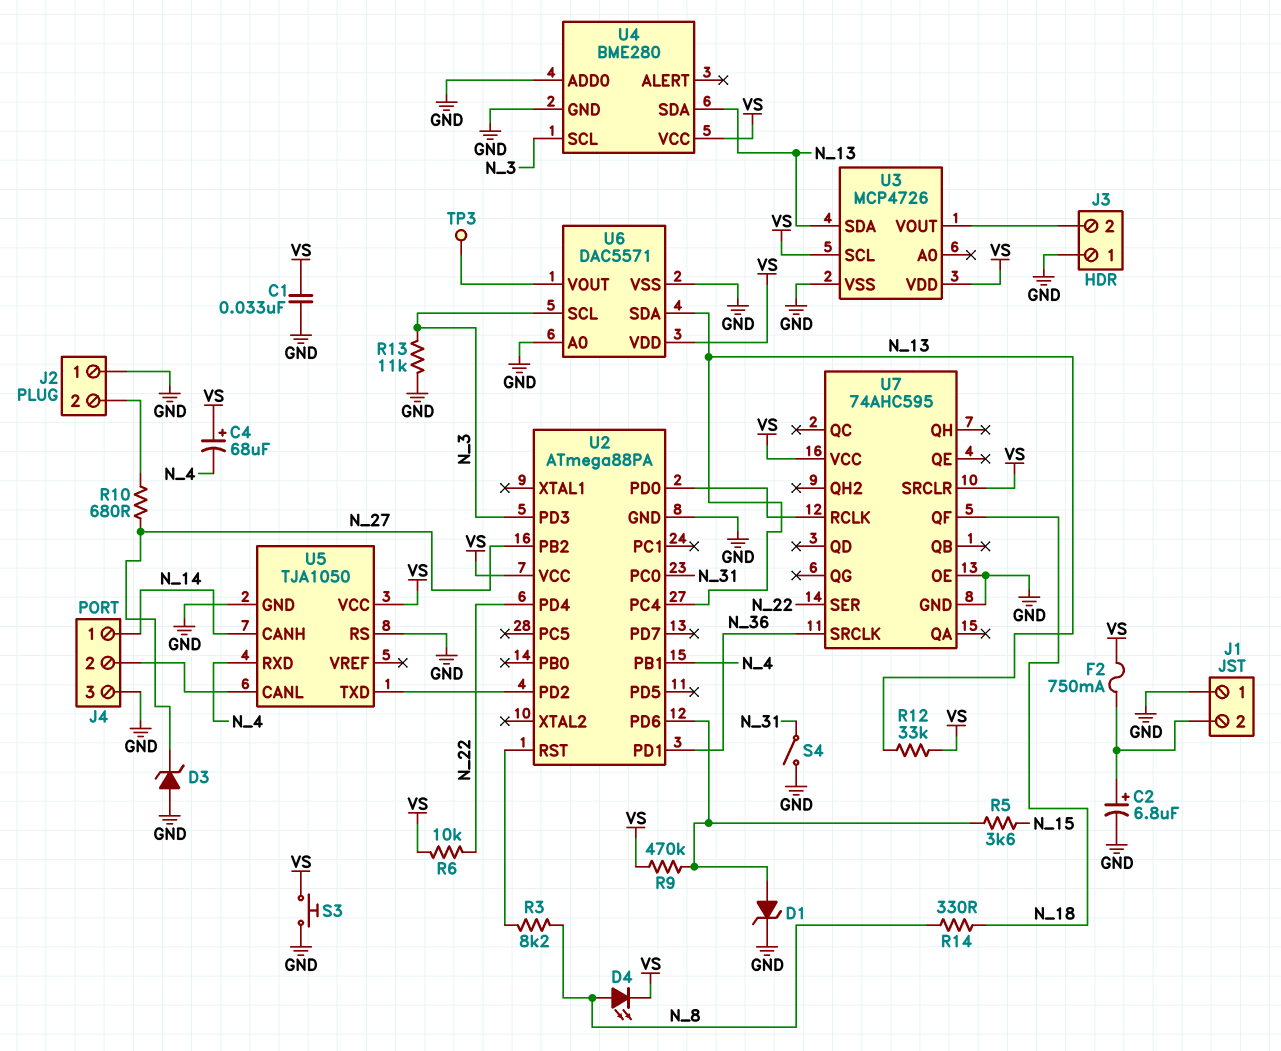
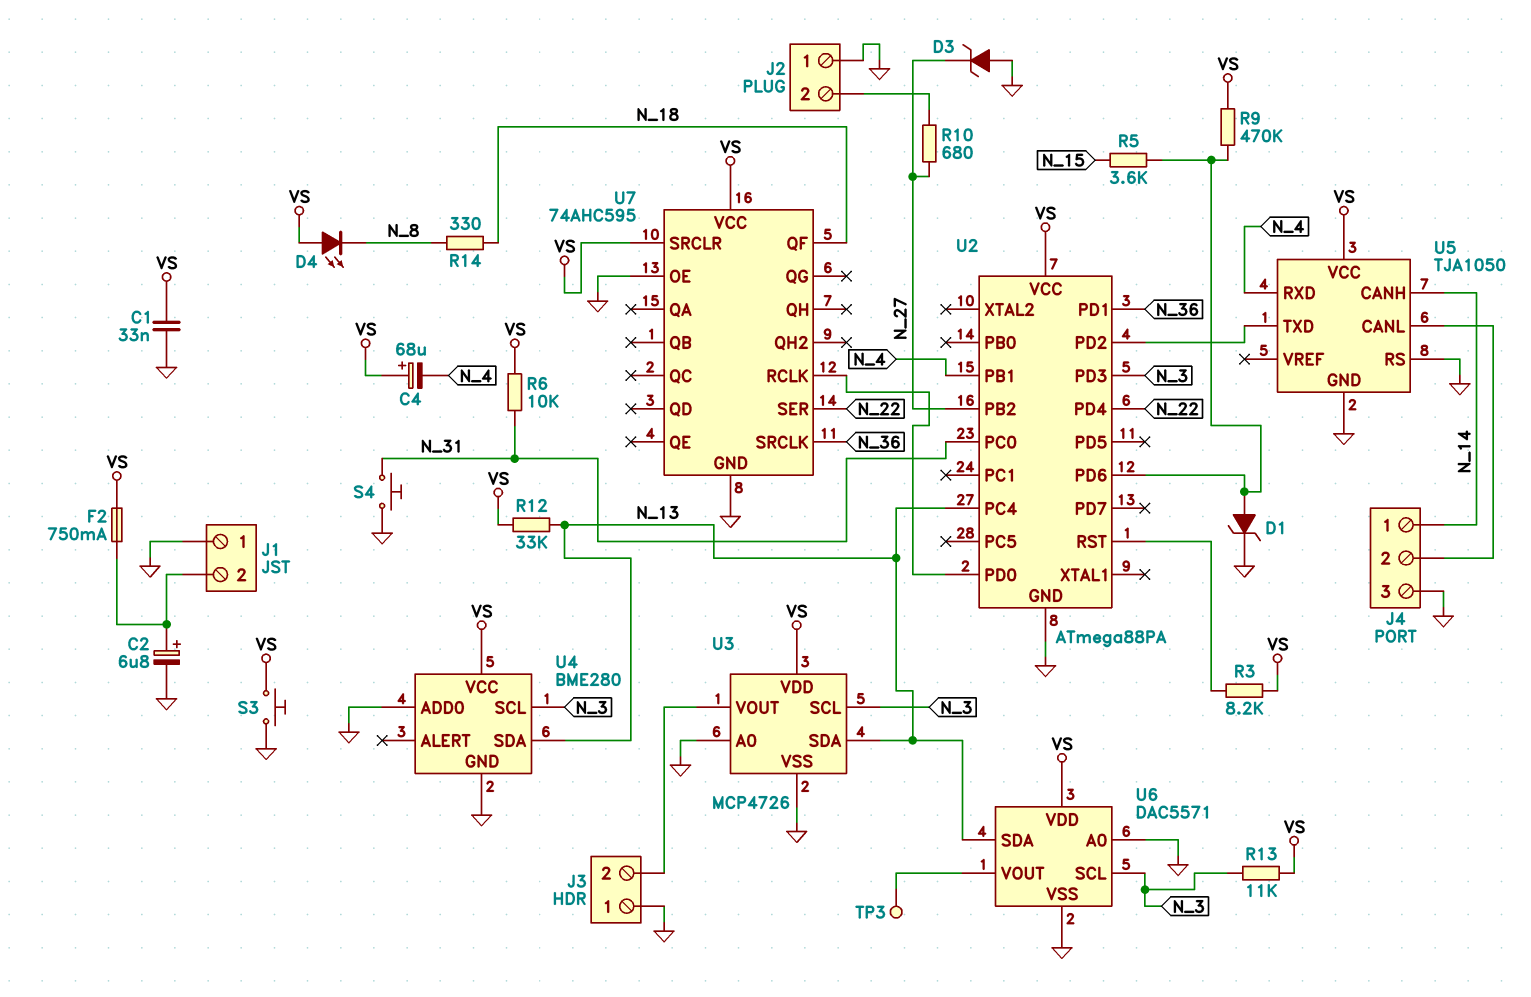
D4: LED (A N_8, K VS) -> LED (A VS, K N_8)
R3: 8.2k (N_8, U2/RST) -> 8.2k (U2/RST, VS)
R6: 10k (N_22, VS) -> 10k (N_31, VS)
R13: 11k (GND, N_3) -> 11k (N_3, VS)
S4: switch (GND, N_31) -> button (GND, N_31)
U3 pin A0: none -> GND
U3 pin SCL: VS -> N_3

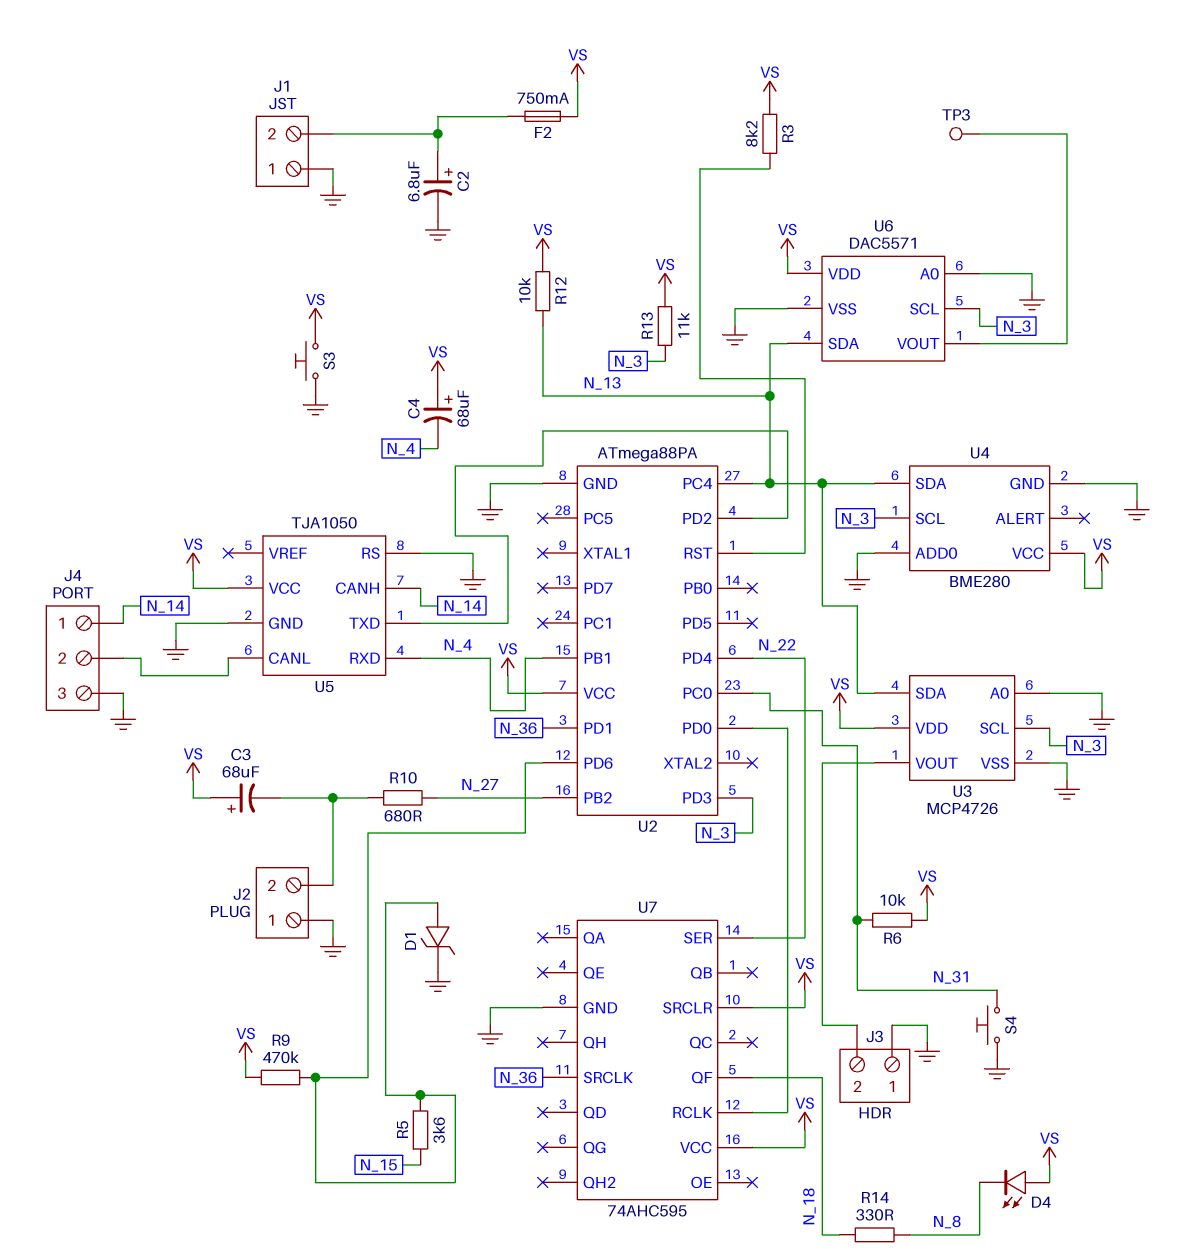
C1: 33nF (GND, VS) -> none
C3: none -> 68uF (plus VS, minus J2/2)
D3: zener (A GND, K N_27) -> none
R12: 33k (N_13, VS) -> 10k (N_13, VS)
U7 pin OE: GND -> none

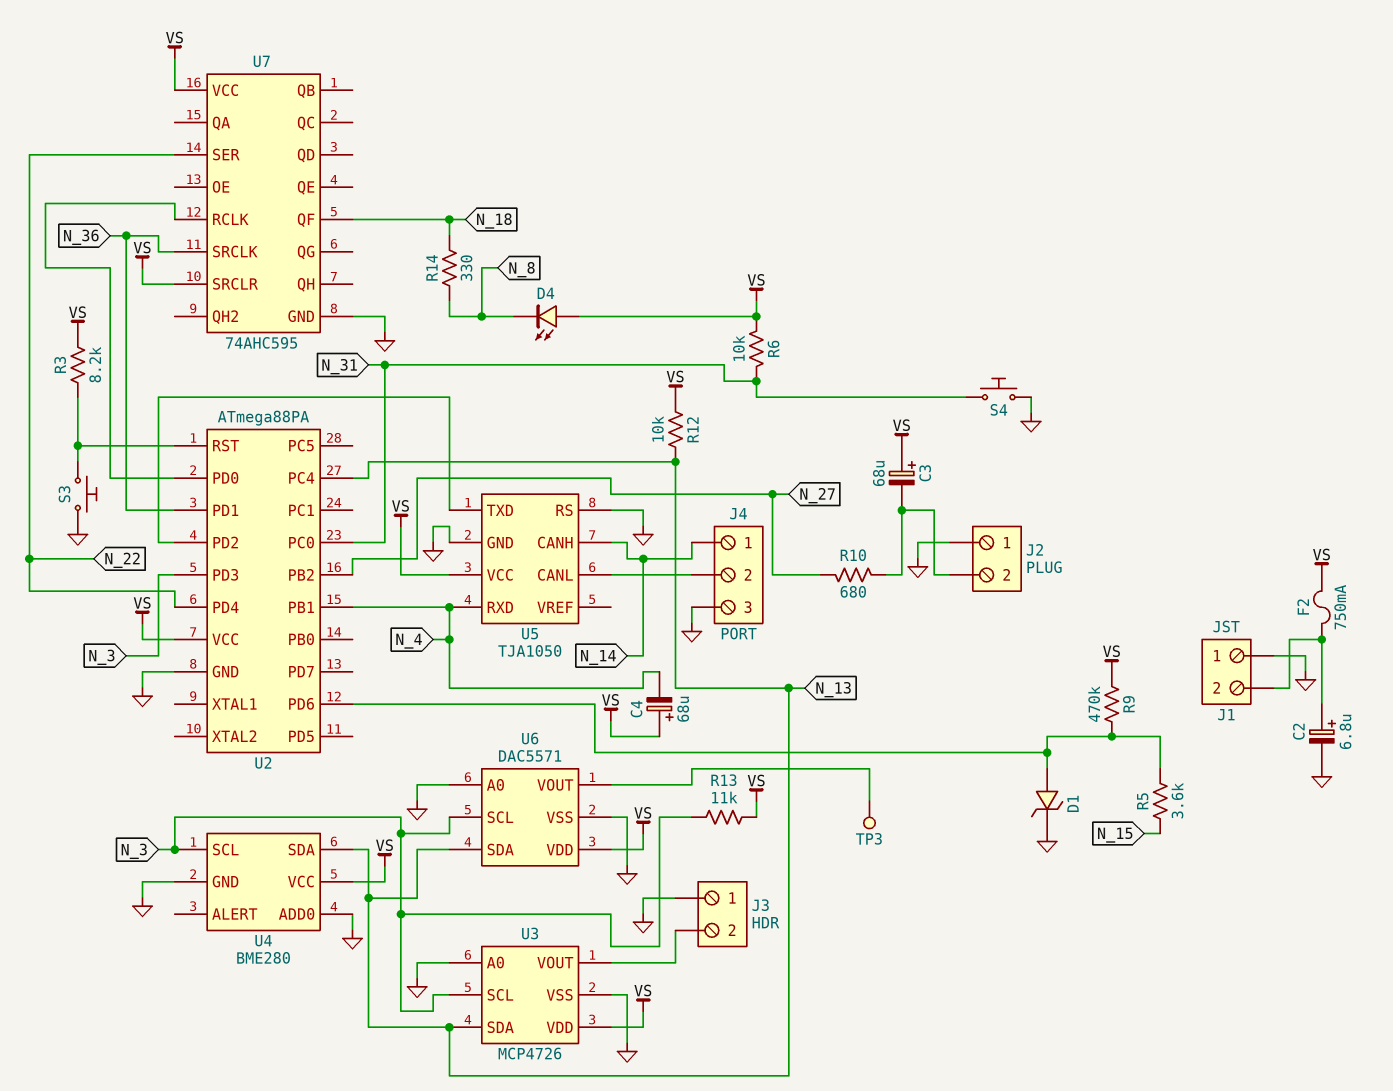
S3: button (GND, VS) -> button (GND, U2/RST)

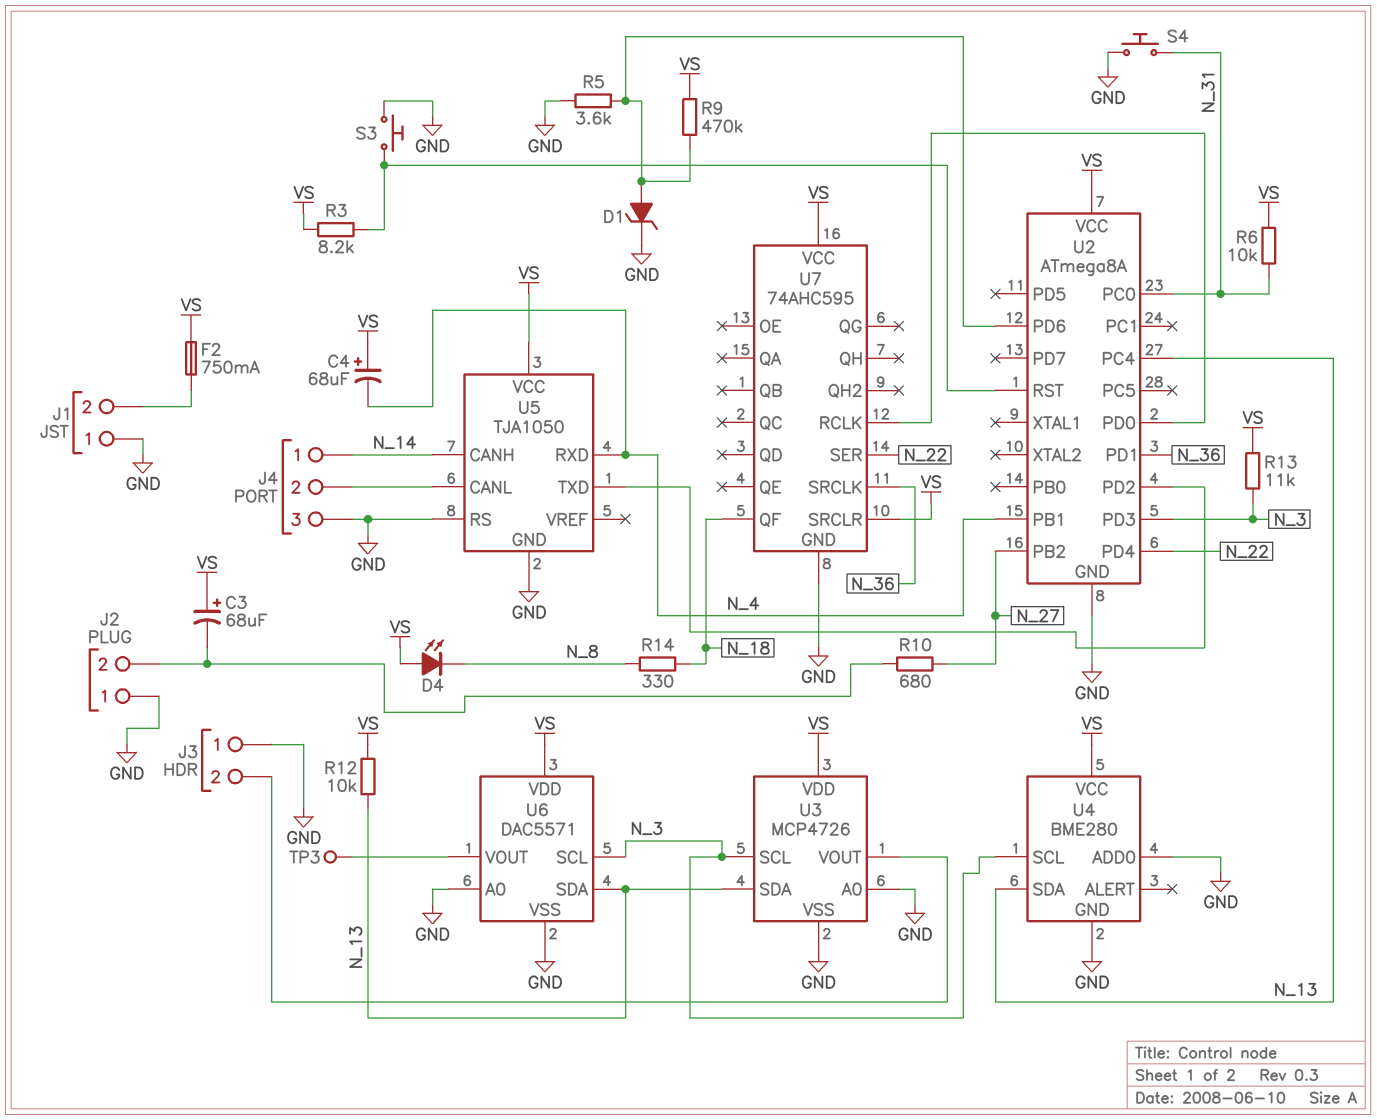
C2: 6.8uF (plus J1/2, minus GND) -> none
R5: 3.6k (N_15, U2/PD6) -> 3.6k (GND, U2/PD6)
U2: ATmega88PA -> ATmega8A

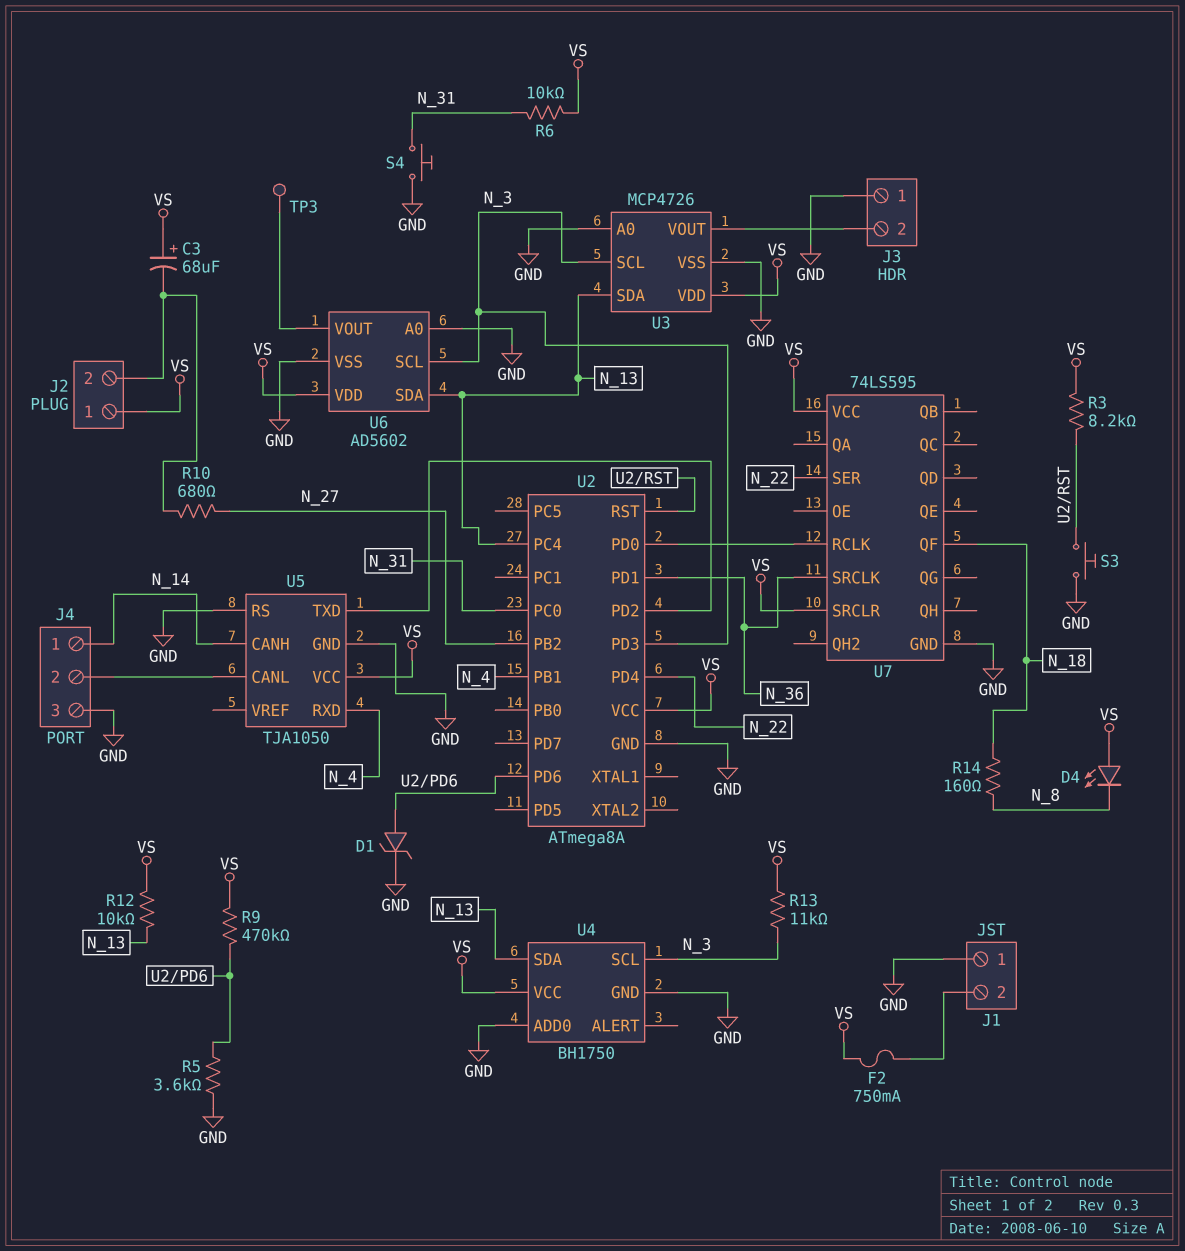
C4: 68uF (plus VS, minus N_4) -> none
J2 pin 1: GND -> VS
R14: 330 (N_8, N_18) -> 160 (N_8, N_18)
U4: BME280 -> BH1750
U6: DAC5571 -> AD5602
U7: 74AHC595 -> 74LS595

